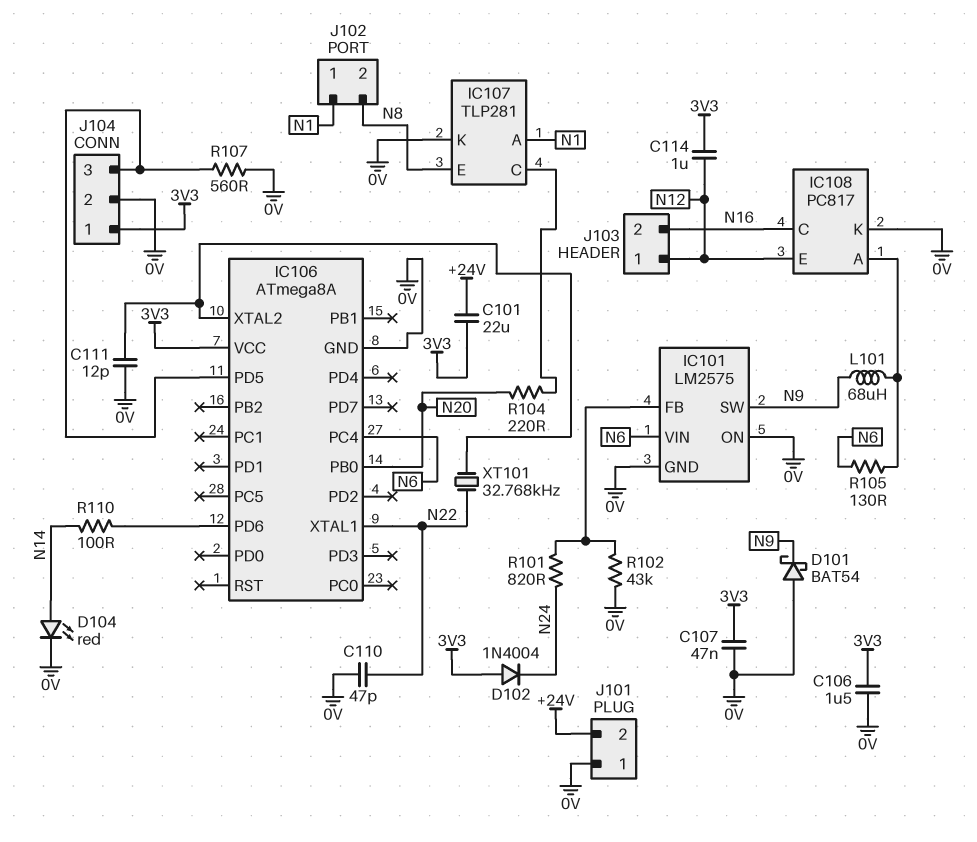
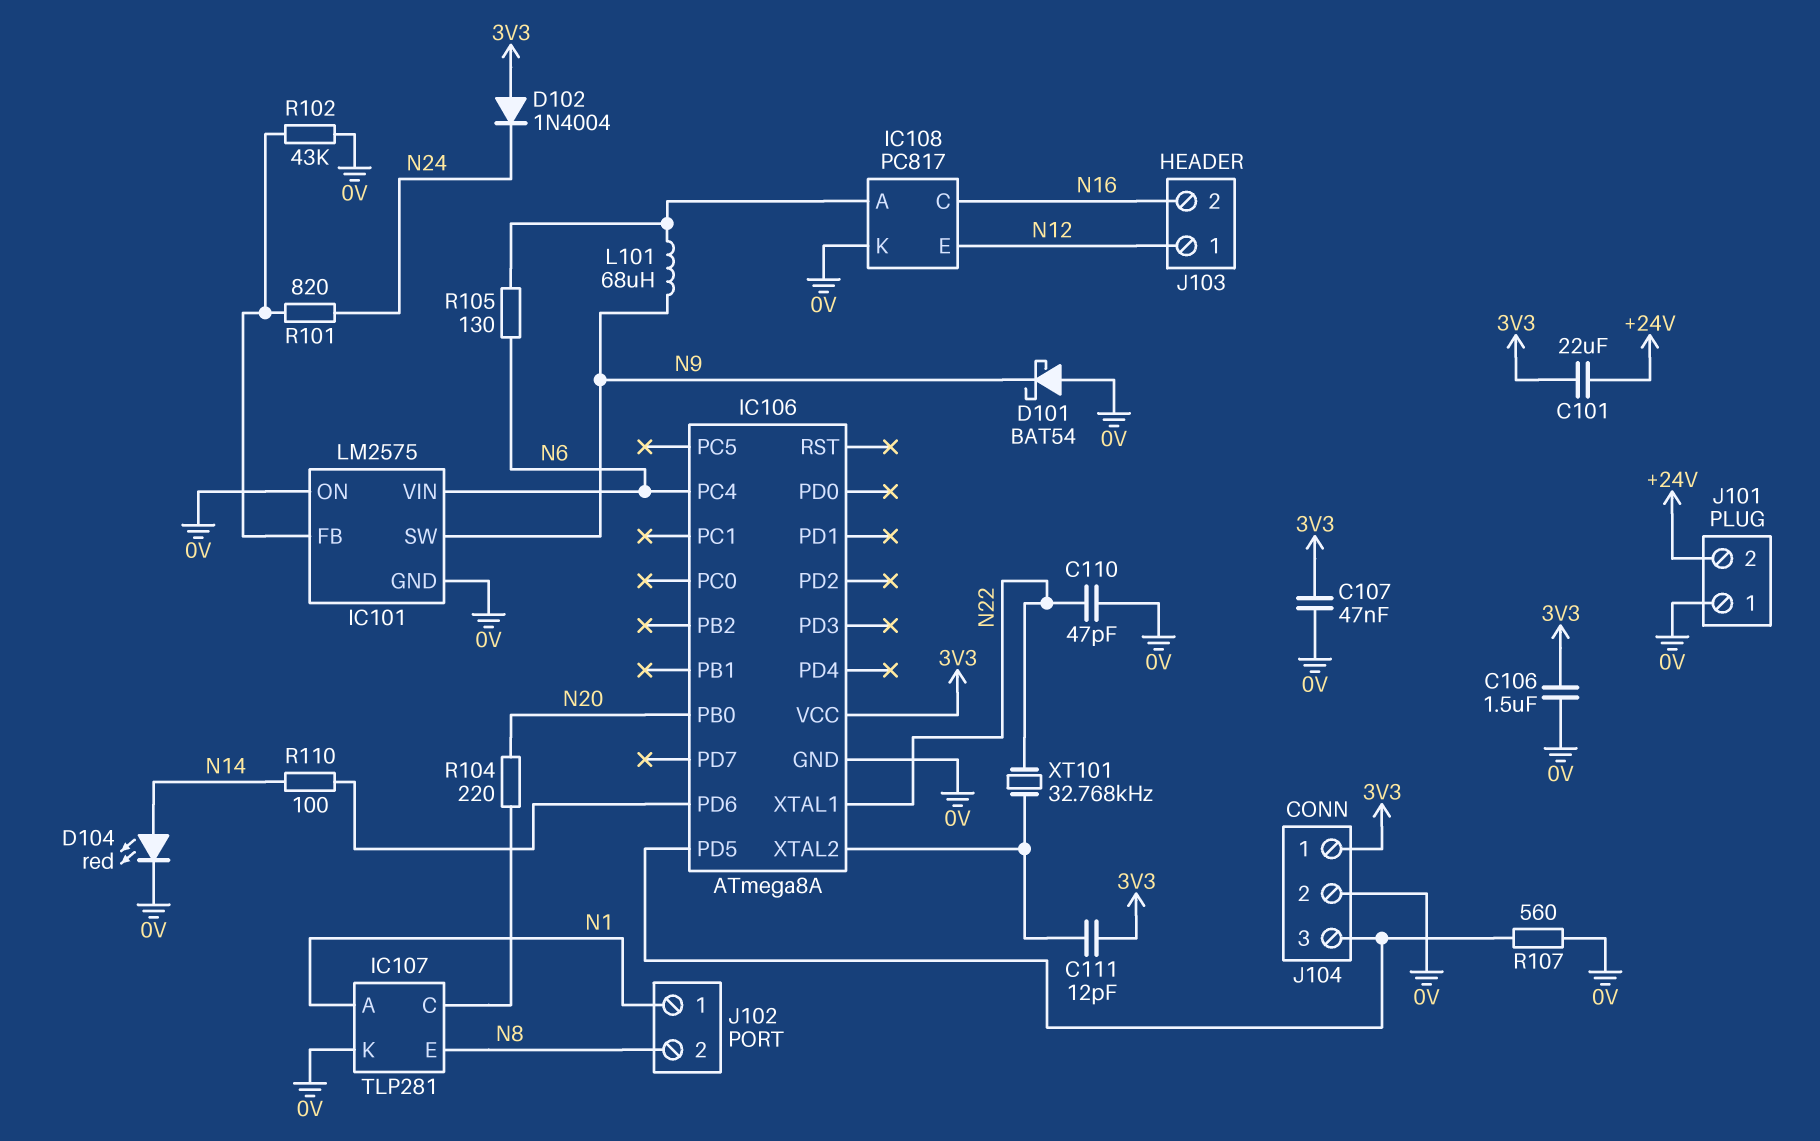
C111: 12pF (0V, IC106/XTAL2) -> 12pF (3V3, IC106/XTAL2)
C114: 1uF (3V3, N12) -> none

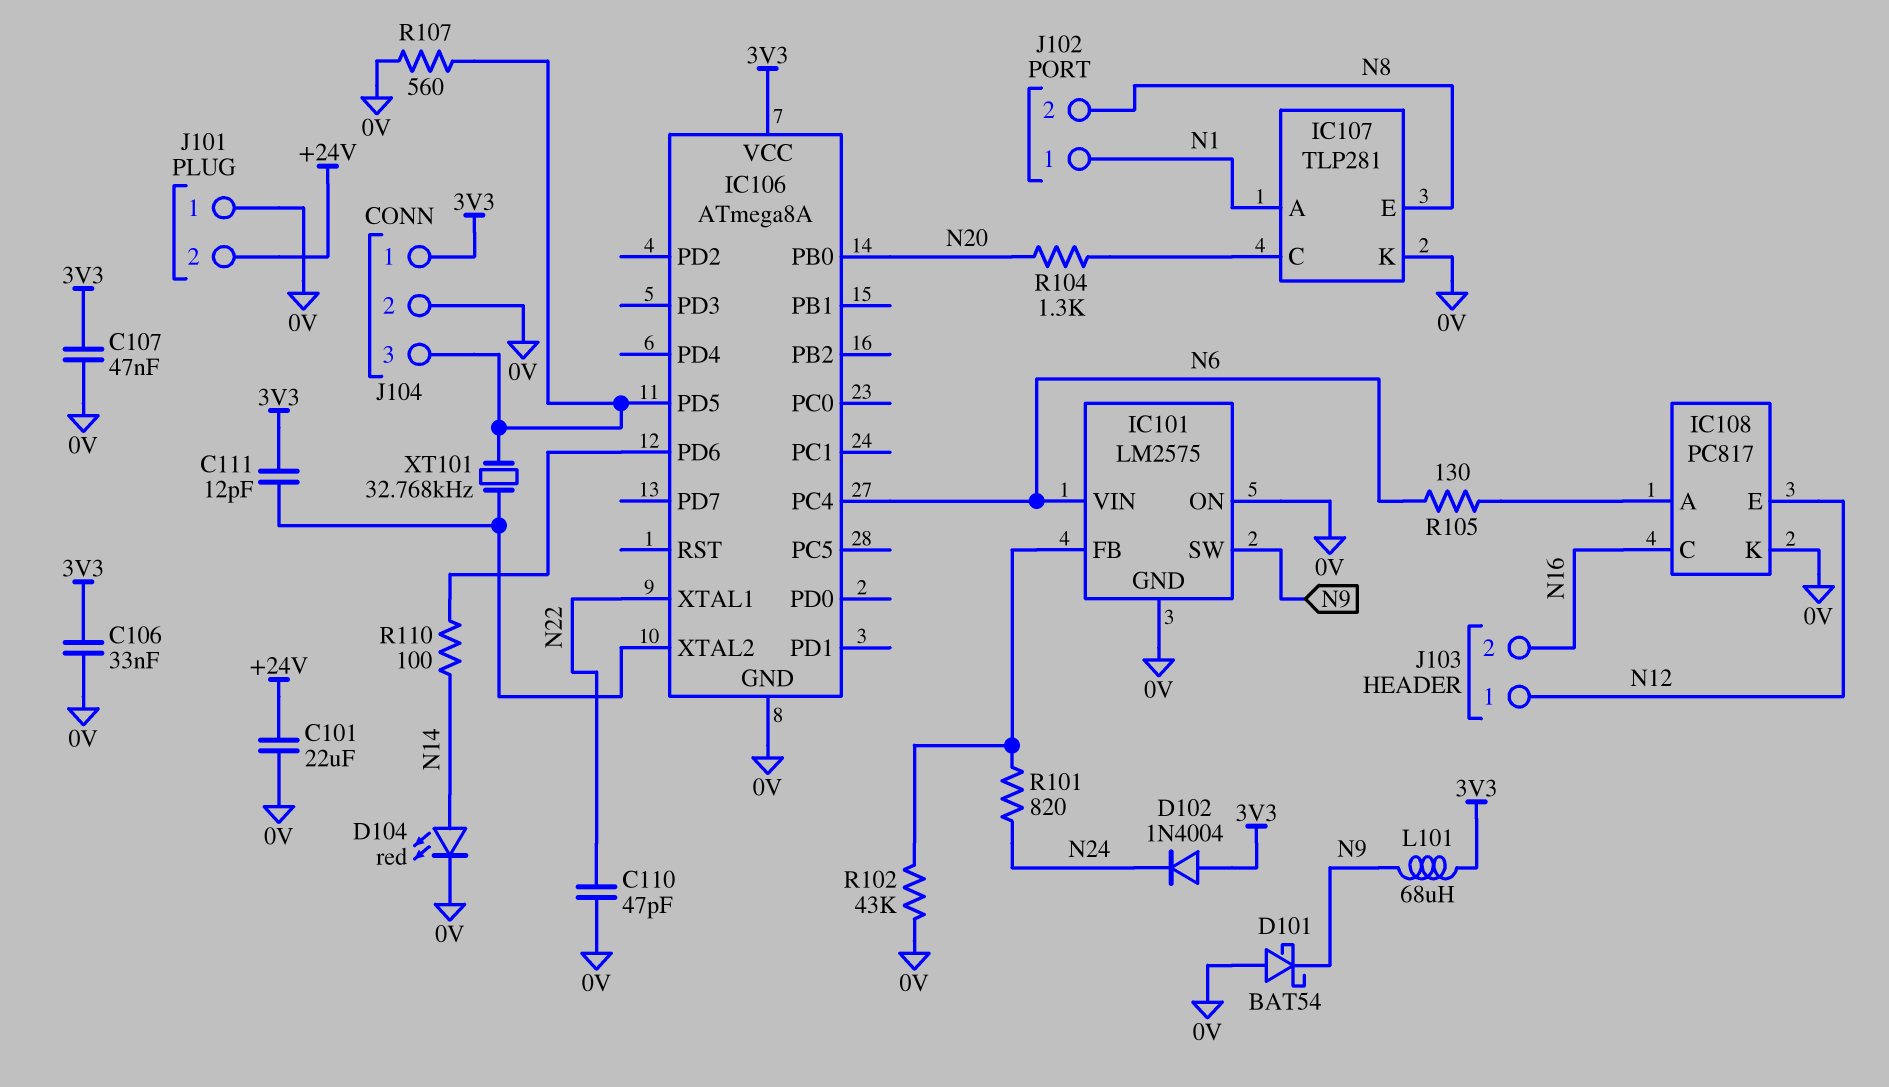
C101: 22uF (+24V, 3V3) -> 22uF (+24V, 0V)
C106: 1.5uF (0V, 3V3) -> 33nF (0V, 3V3)
L101: 68uH (IC108/A, N9) -> 68uH (3V3, N9)
R104: 220 (IC107/C, N20) -> 1.3k (IC107/C, N20)
XT101: 32.768kHz (IC106/XTAL2, N22) -> 32.768kHz (IC106/PD5, IC106/XTAL2)

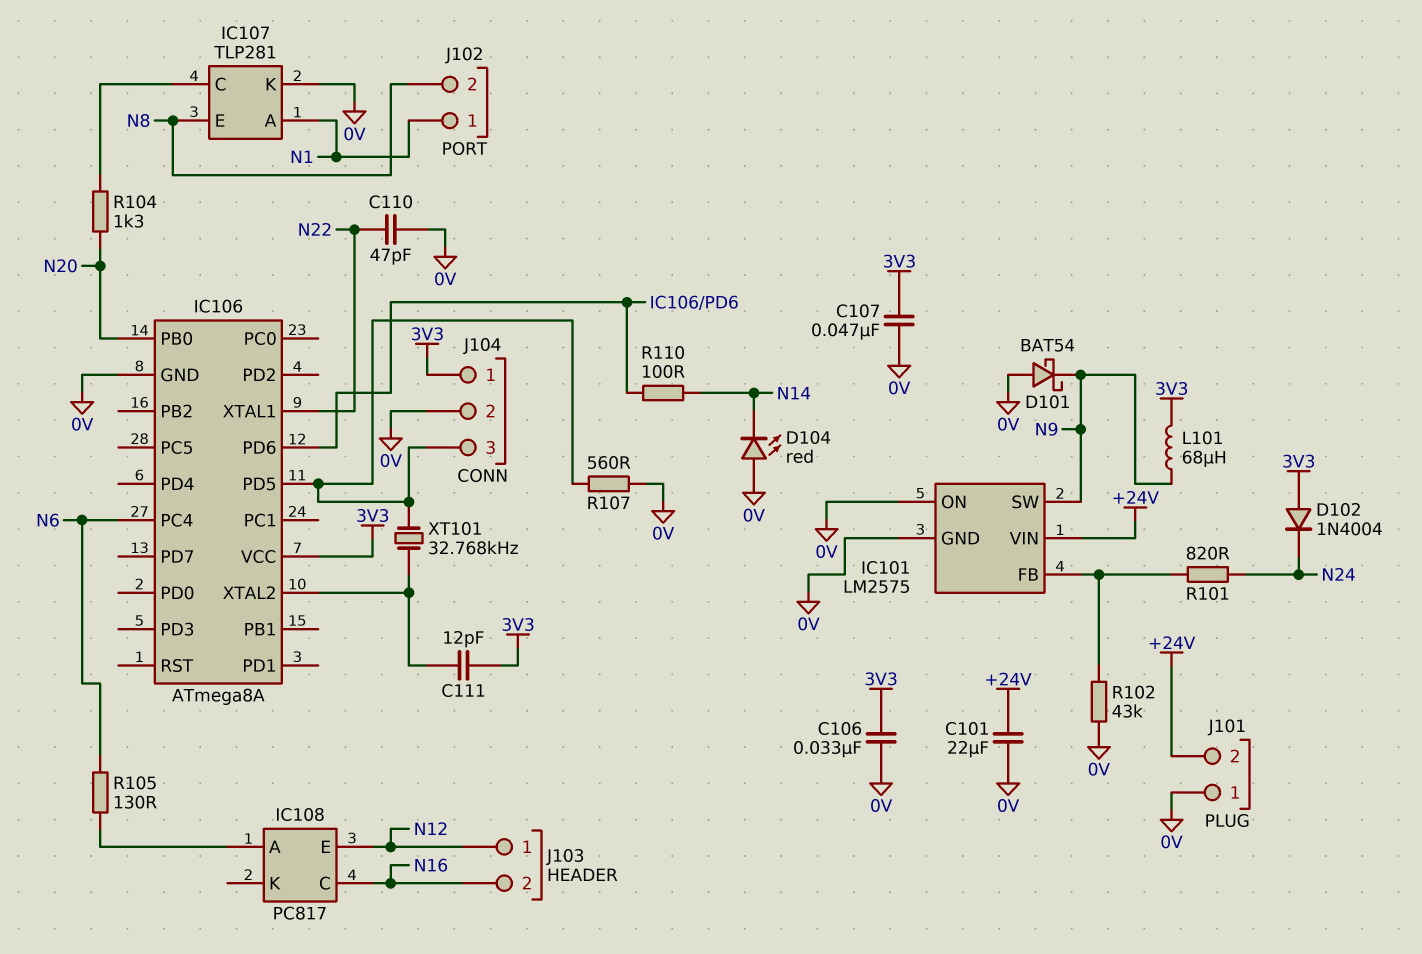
D104: LED red (A N14, K 0V) -> LED red (A 0V, K N14)
IC101 pin VIN: N6 -> +24V
IC108 pin K: 0V -> none

